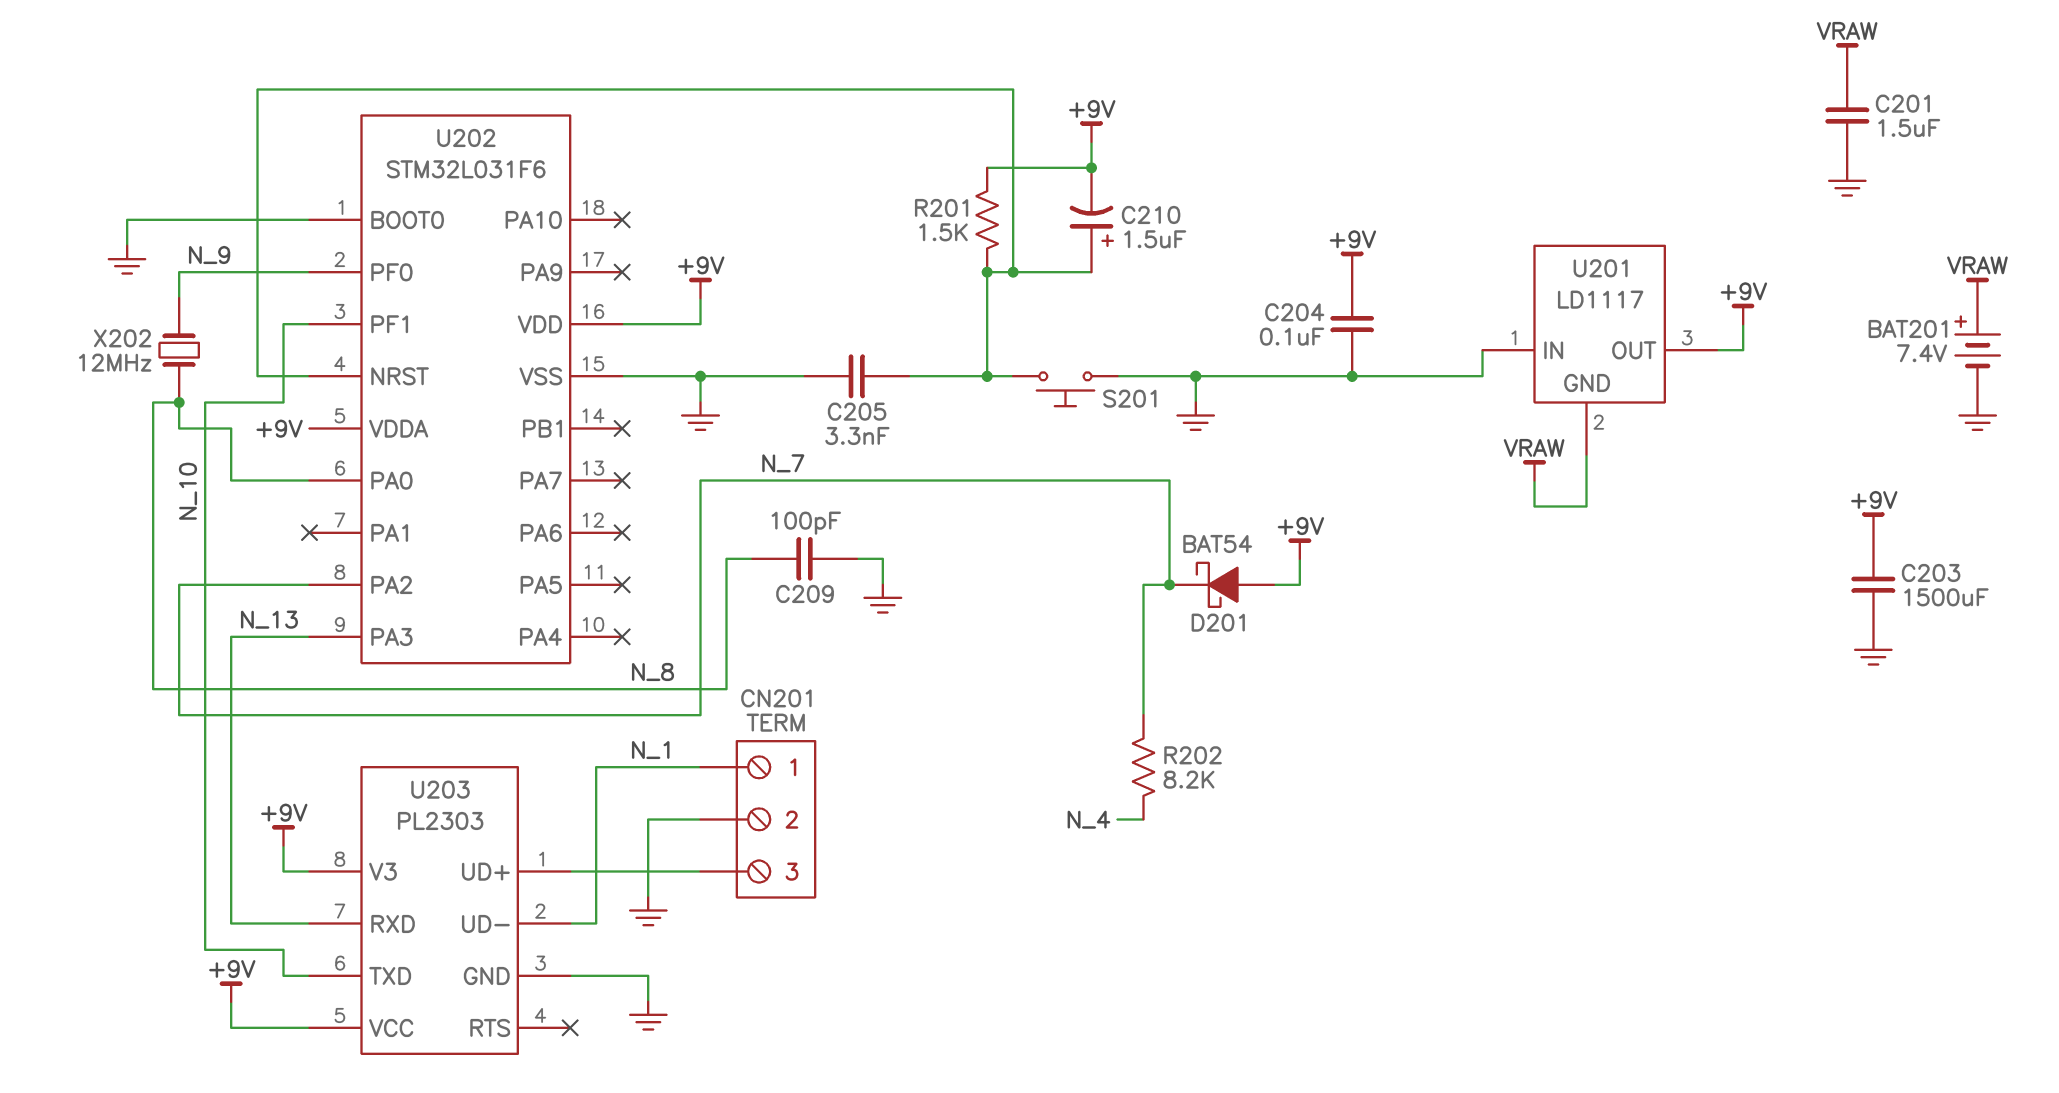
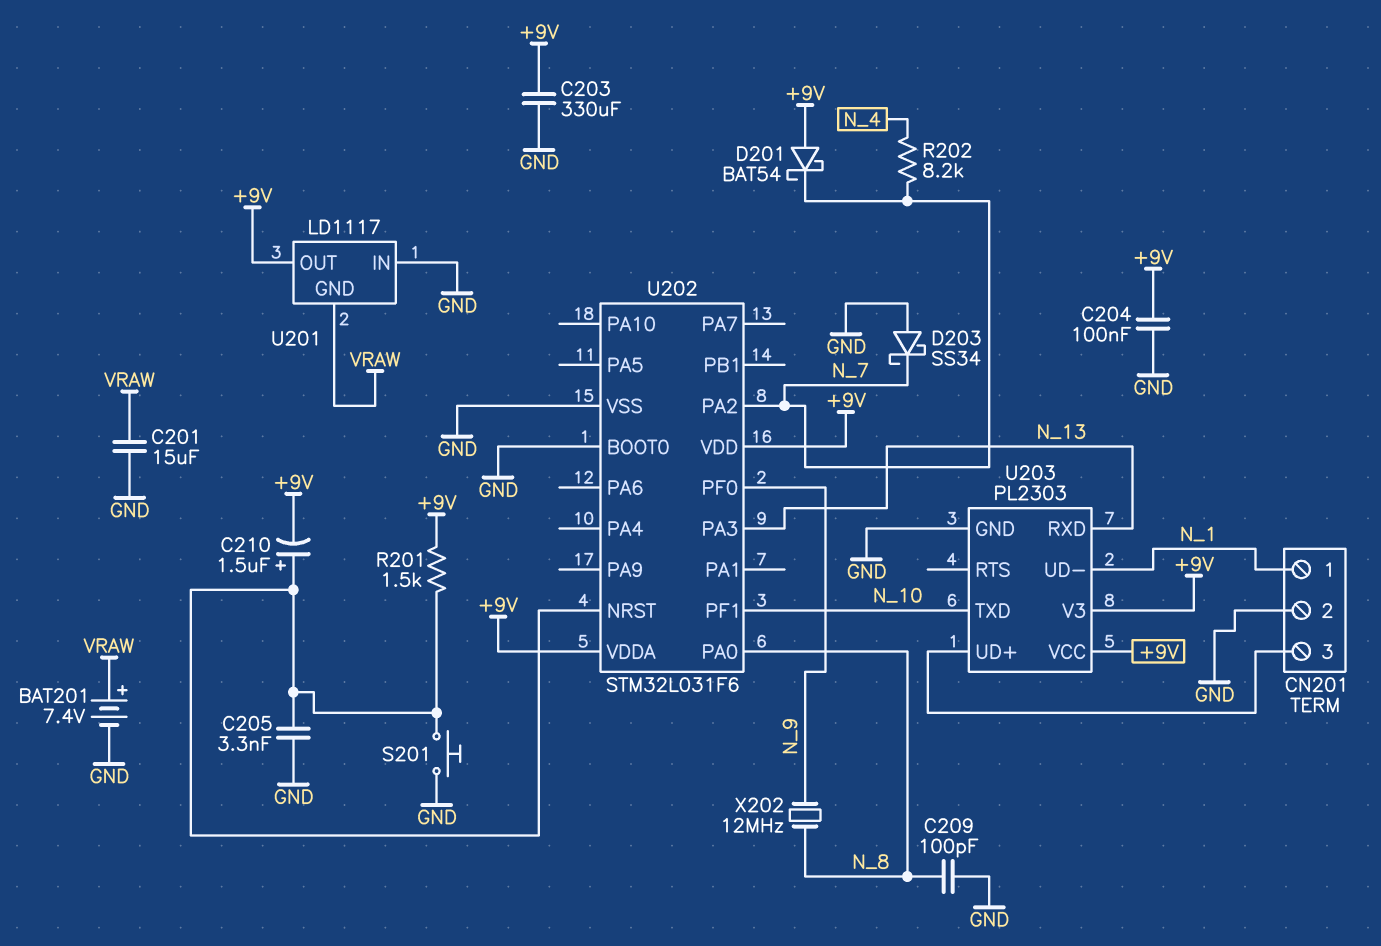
C201: 1.5uF (GND, VRAW) -> 15uF (GND, VRAW)
C203: 1500uF (+9V, GND) -> 330uF (+9V, GND)
D203: none -> schottky SS34 (A GND, K N_7)

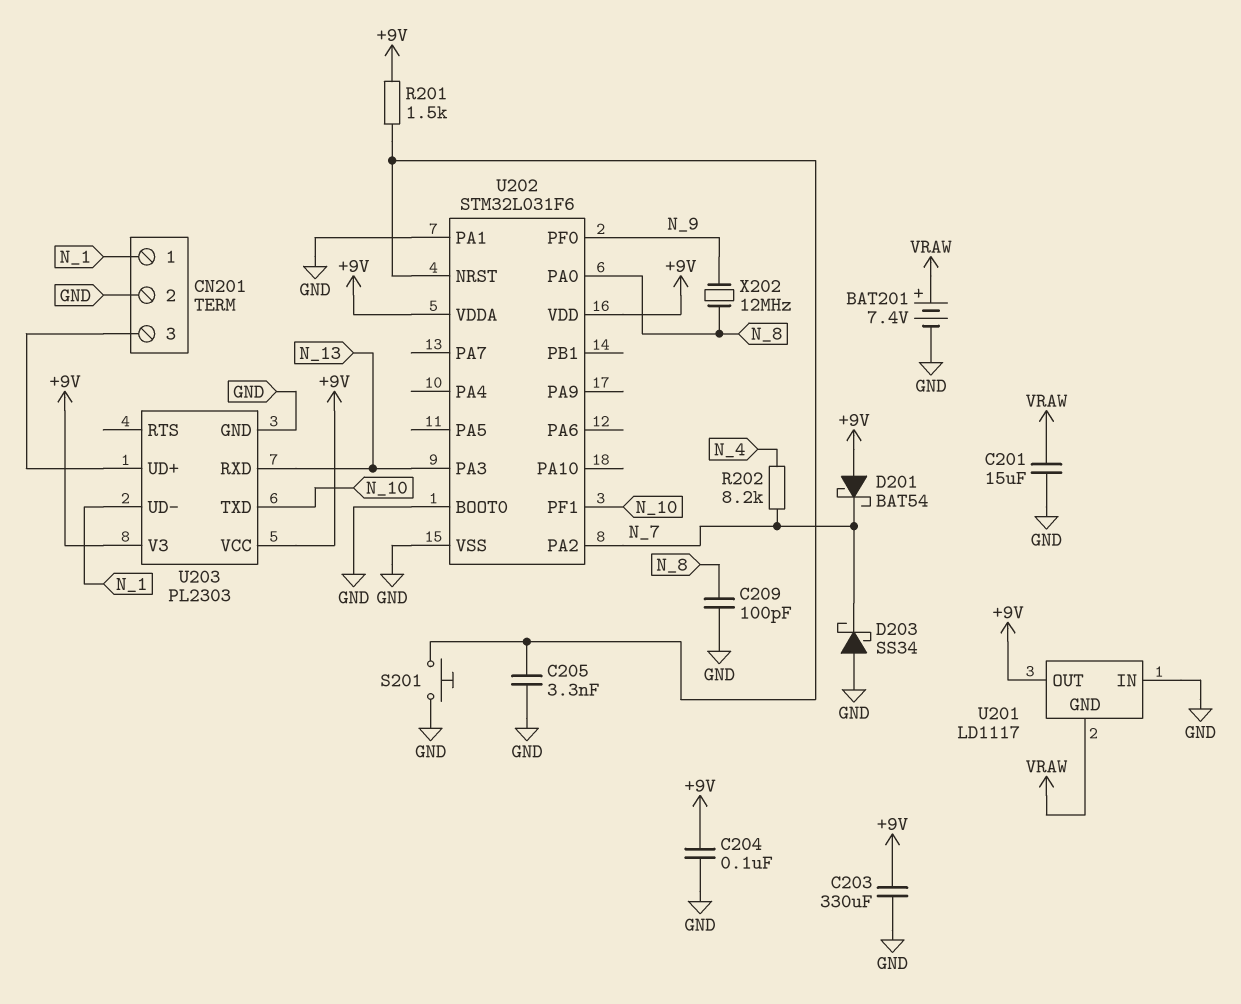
C210: 1.5uF (plus U202/NRST, minus +9V) -> none
U202 pin PA1: none -> GND

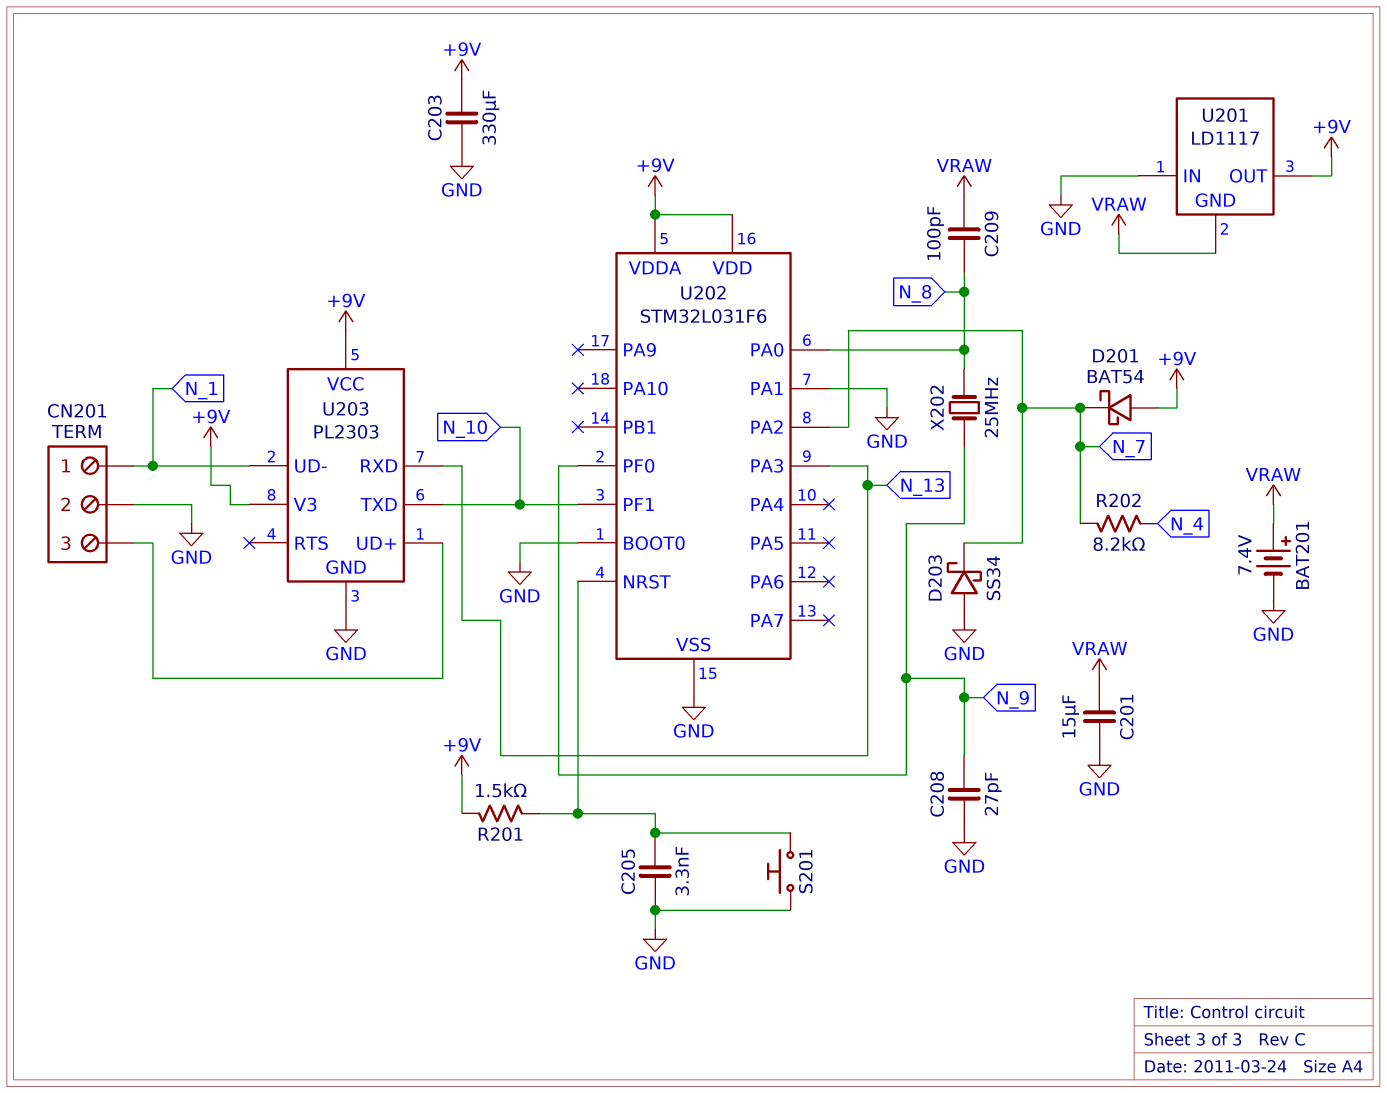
C204: 100nF (+9V, GND) -> none
C208: none -> 27pF (GND, N_9)
C209: 100pF (GND, N_8) -> 100pF (N_8, VRAW)
X202: 12MHz (N_8, N_9) -> 25MHz (N_8, N_9)

